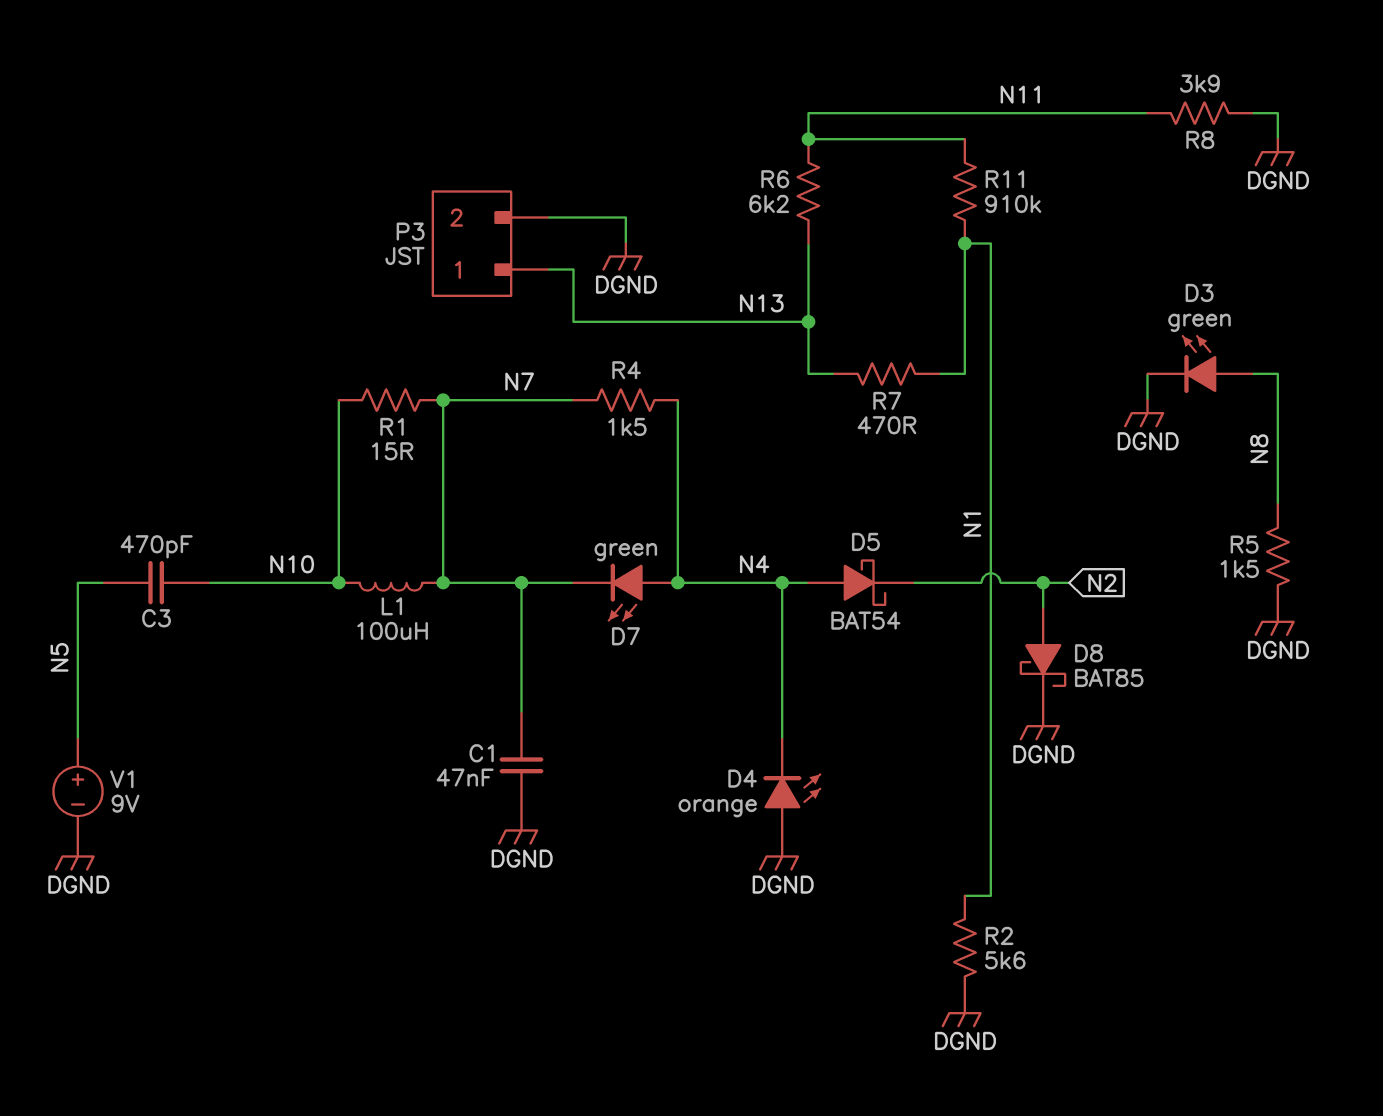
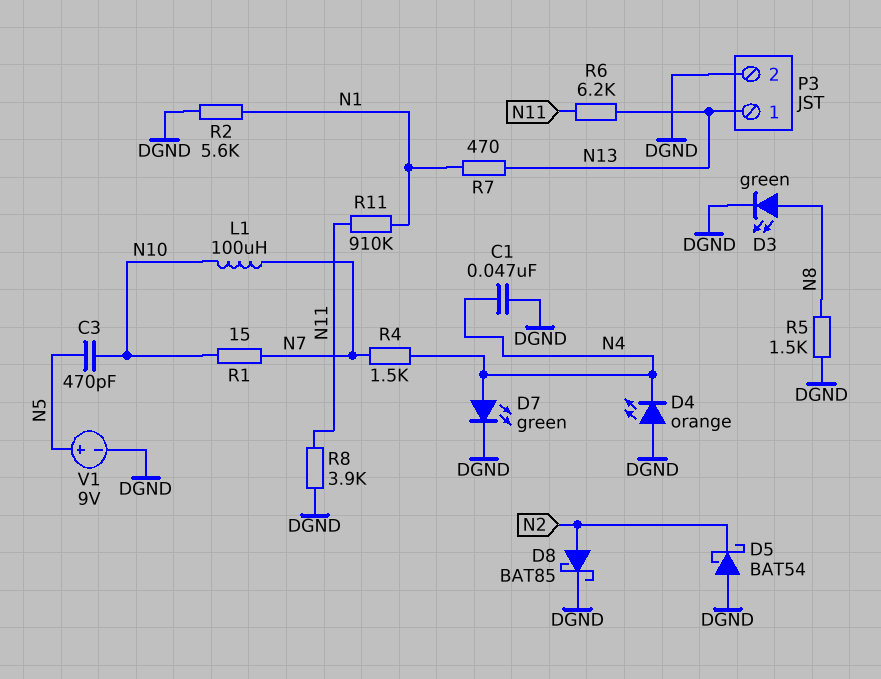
C1: 47nF (DGND, N7) -> 47nF (DGND, N4)
D5: schottky BAT54 (A N4, K N2) -> schottky BAT54 (A DGND, K N2)
D7: LED green (A N4, K N7) -> LED green (A N4, K DGND)

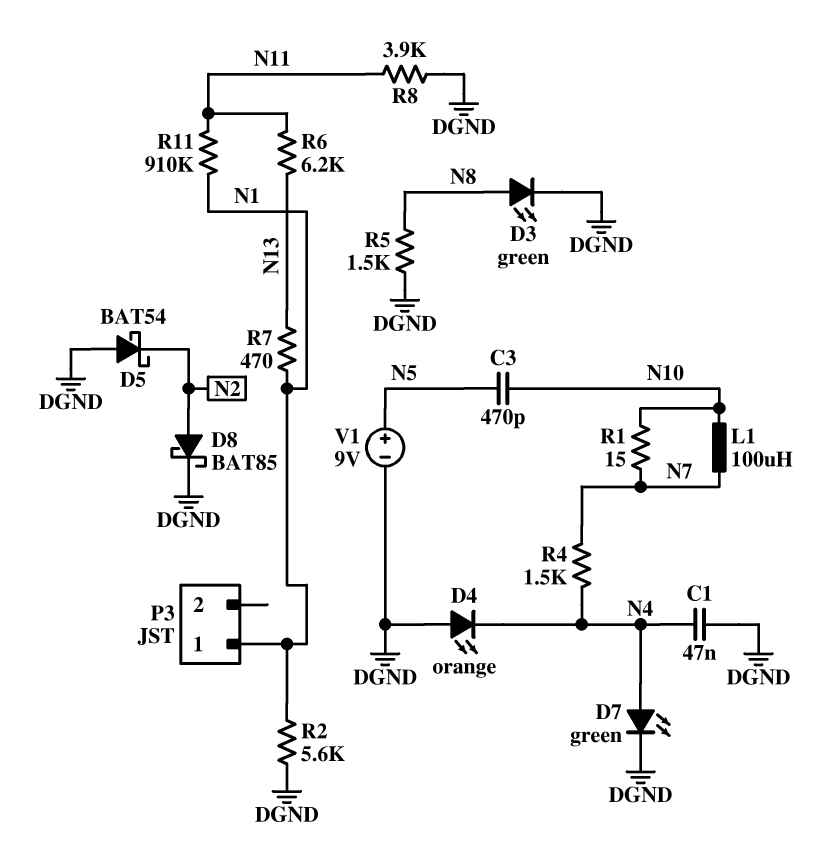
P3 pin 1: N13 -> N1
P3 pin 2: DGND -> none

